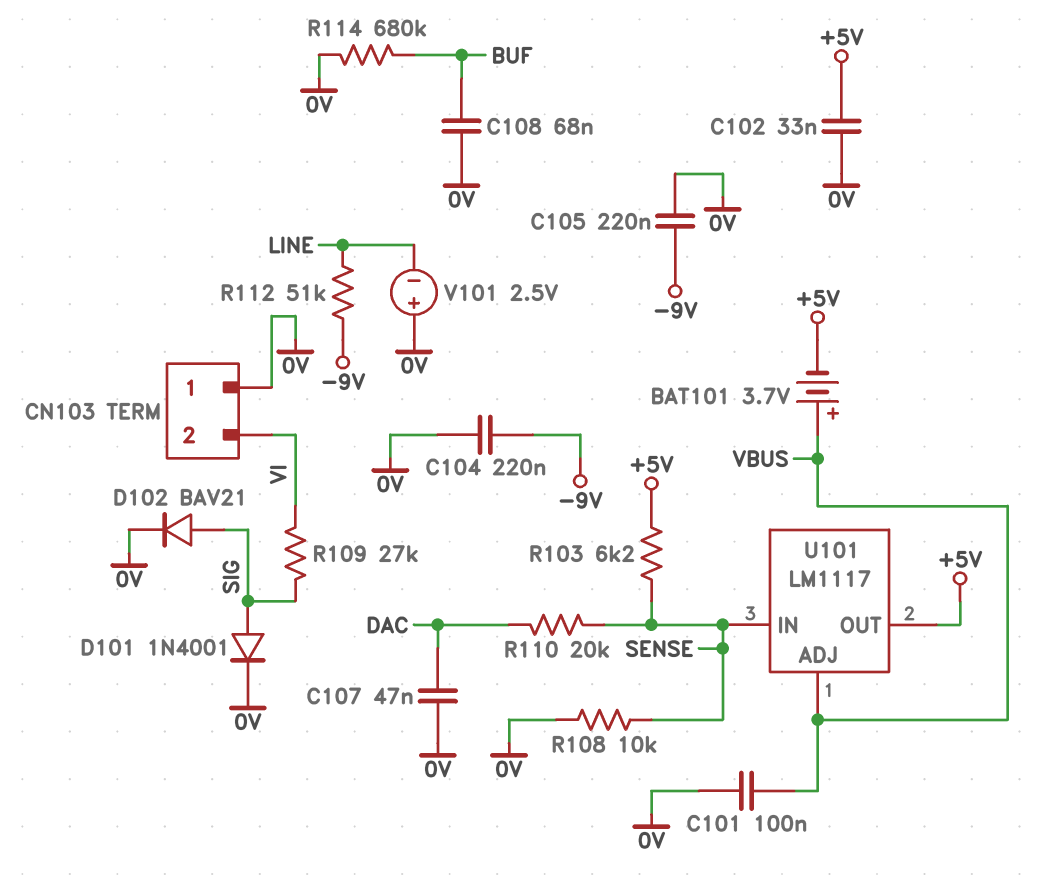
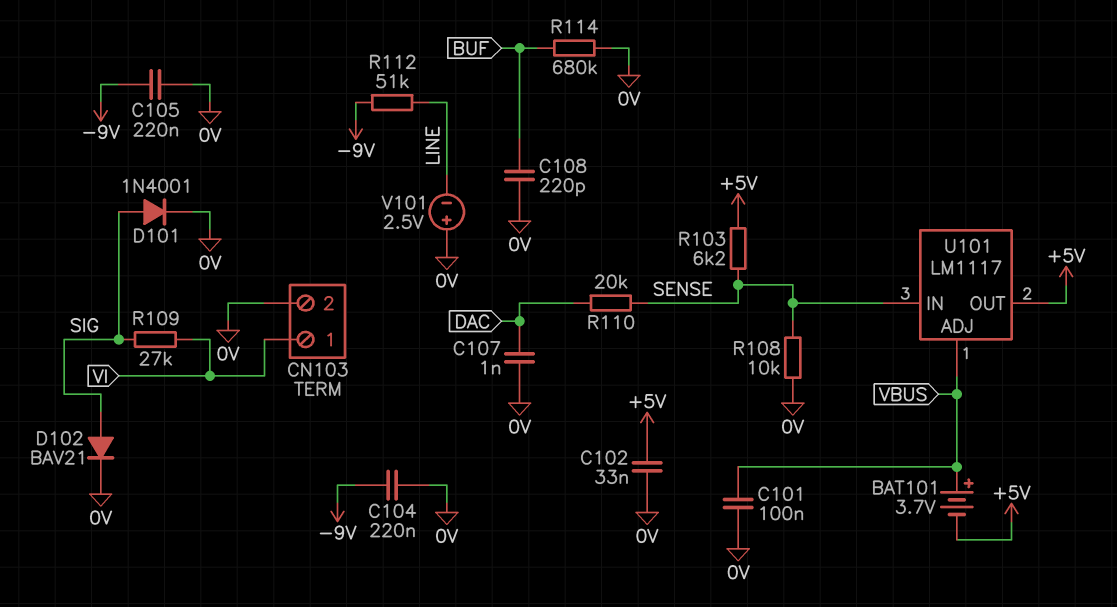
C107: 47nF (0V, DAC) -> 1nF (0V, DAC)
C108: 68nF (0V, BUF) -> 220pF (0V, BUF)
CN103 pin 1: 0V -> VI
CN103 pin 2: VI -> 0V

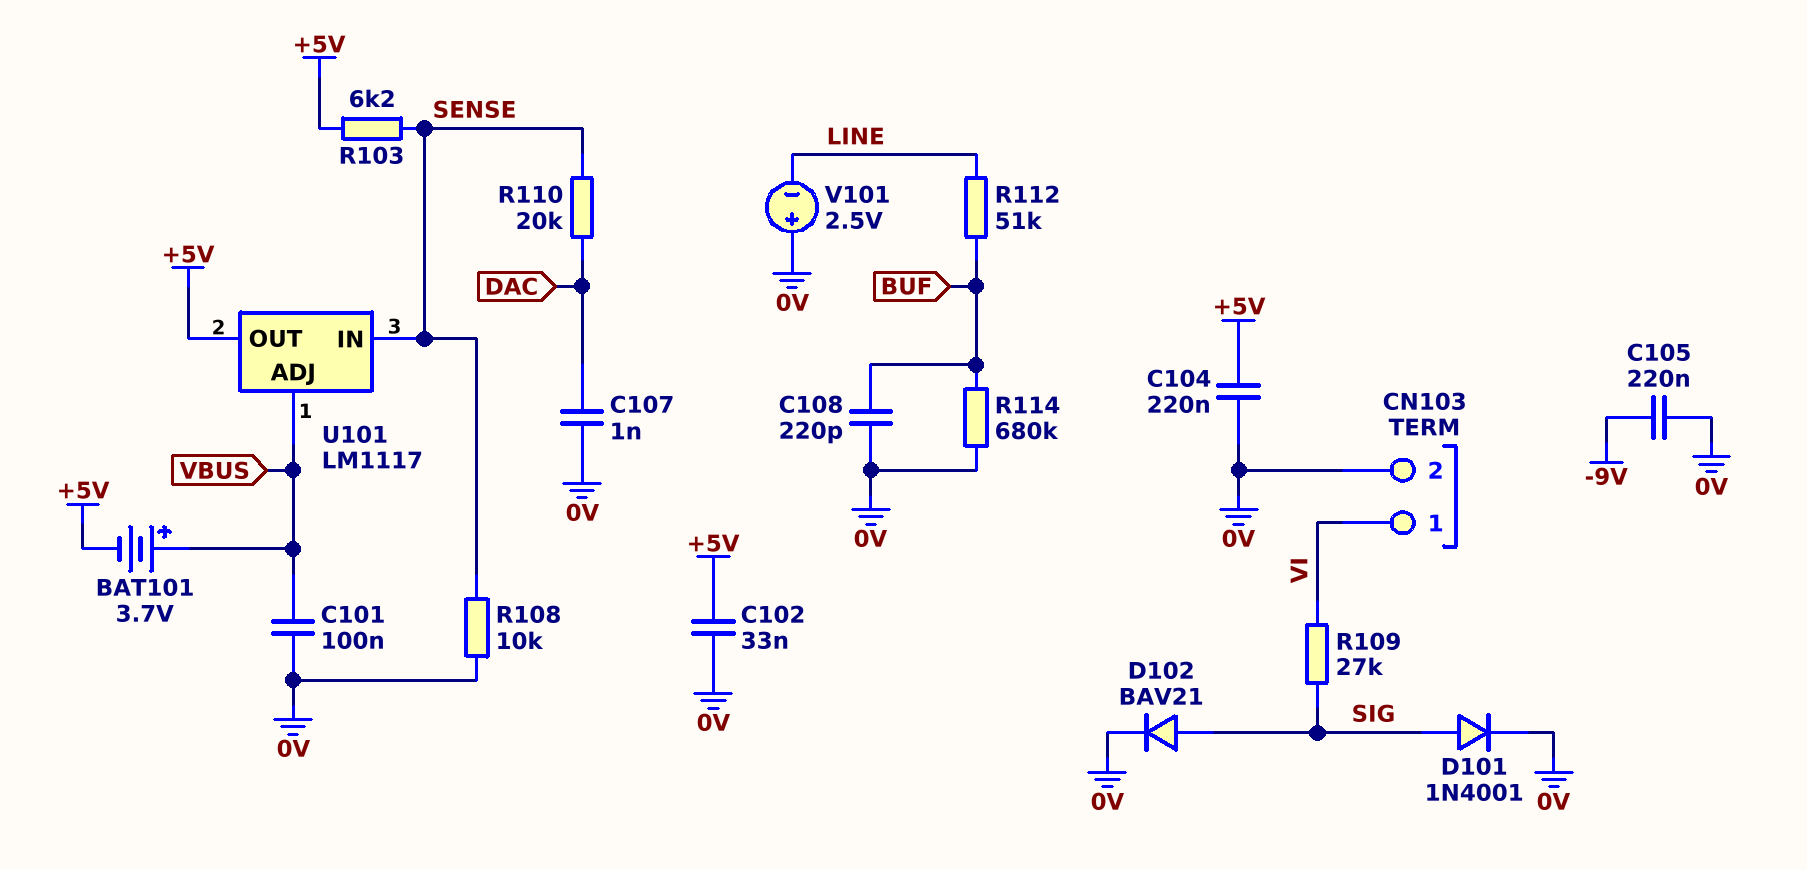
C104: 220nF (-9V, 0V) -> 220nF (+5V, 0V)
R112: 51k (-9V, LINE) -> 51k (BUF, LINE)

